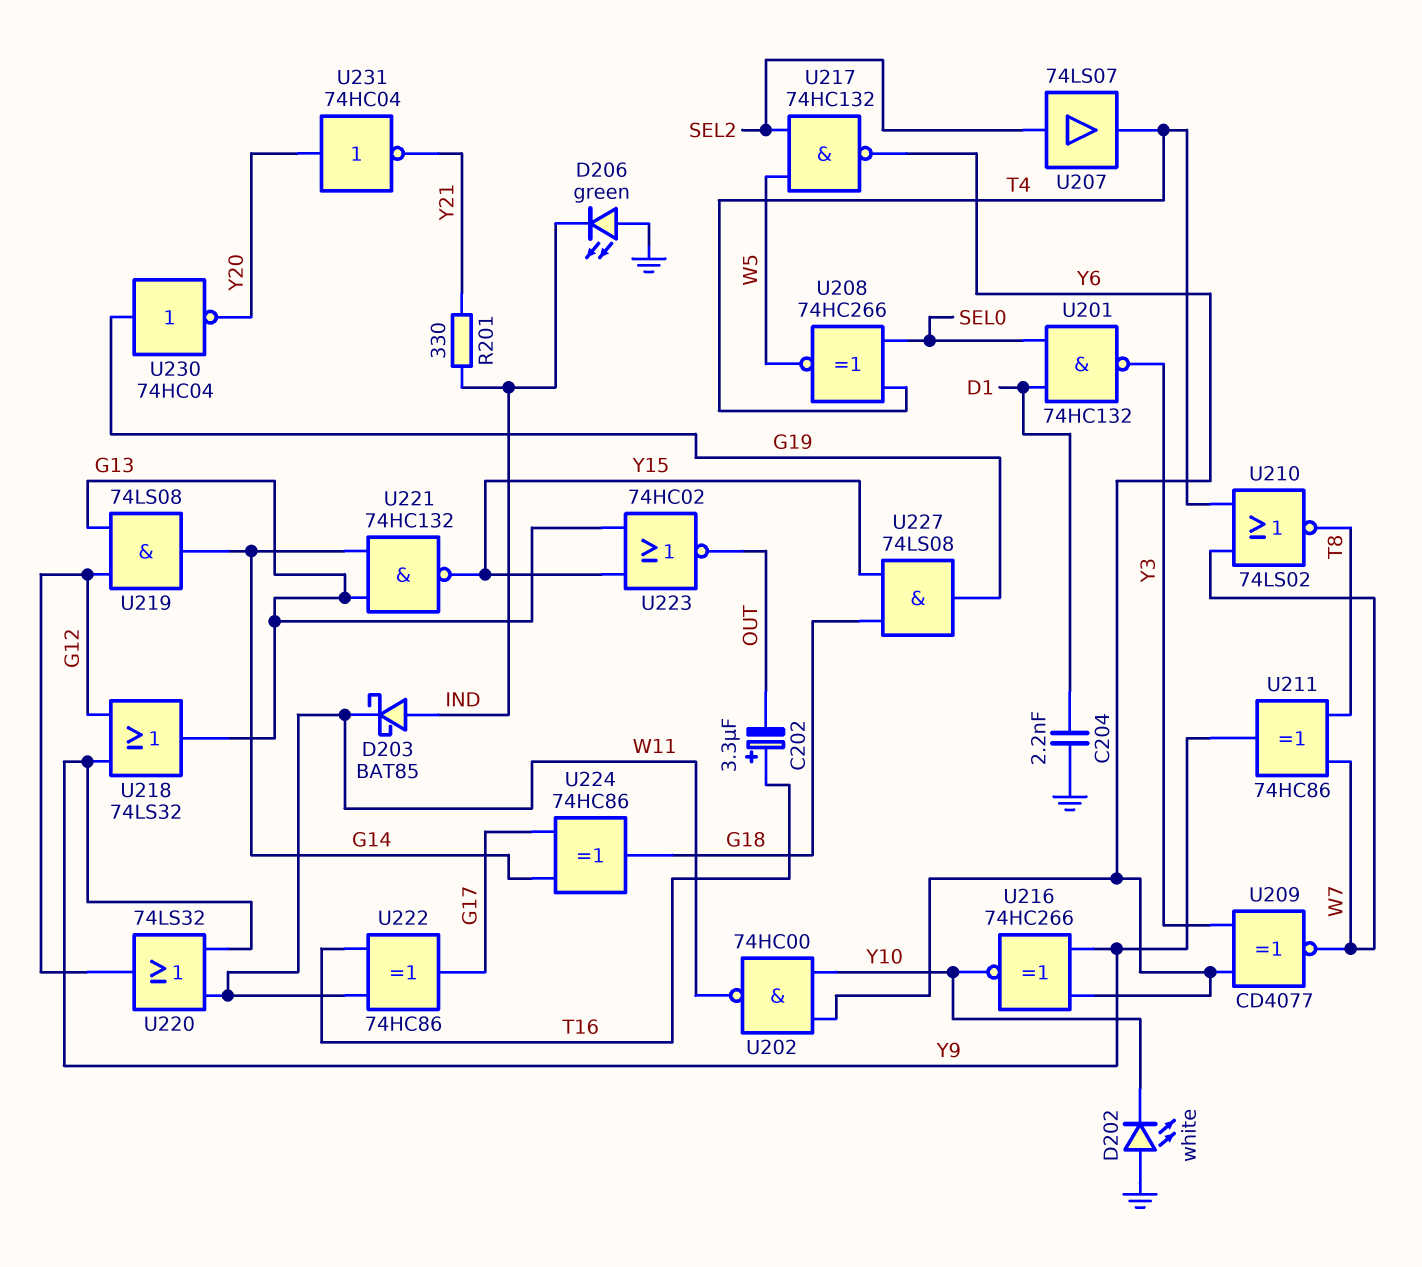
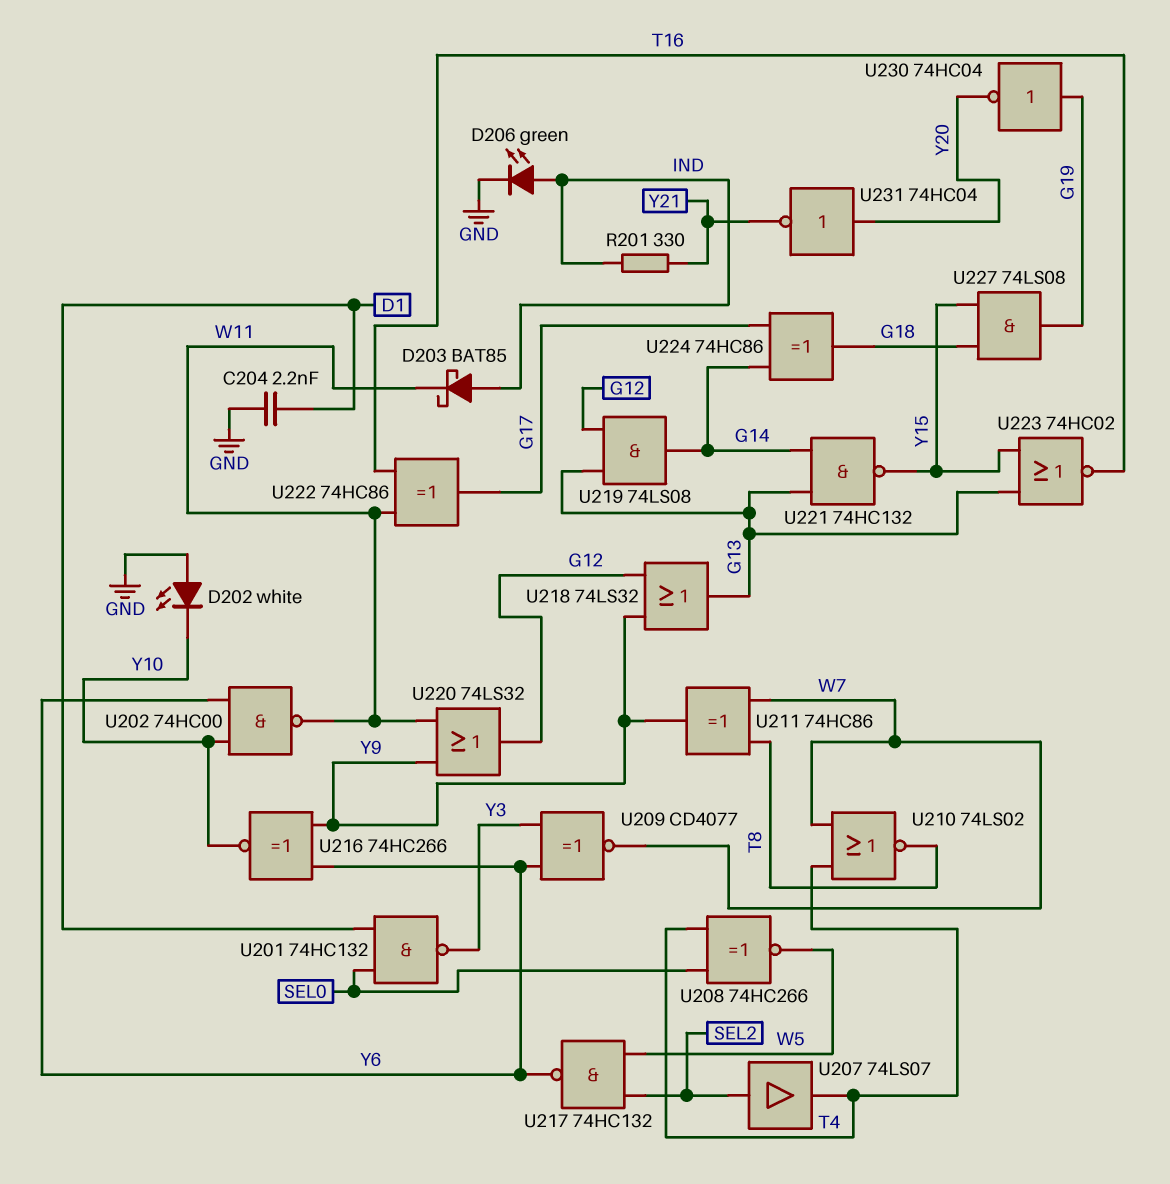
C202: 3.3uF (plus T16, minus OUT) -> none
D206: LED green (A GND, K IND) -> LED green (A IND, K GND)
U223: NOR 74HC02 (in G13, in Y15, out OUT) -> NOR 74HC02 (in G13, in Y15, out T16)

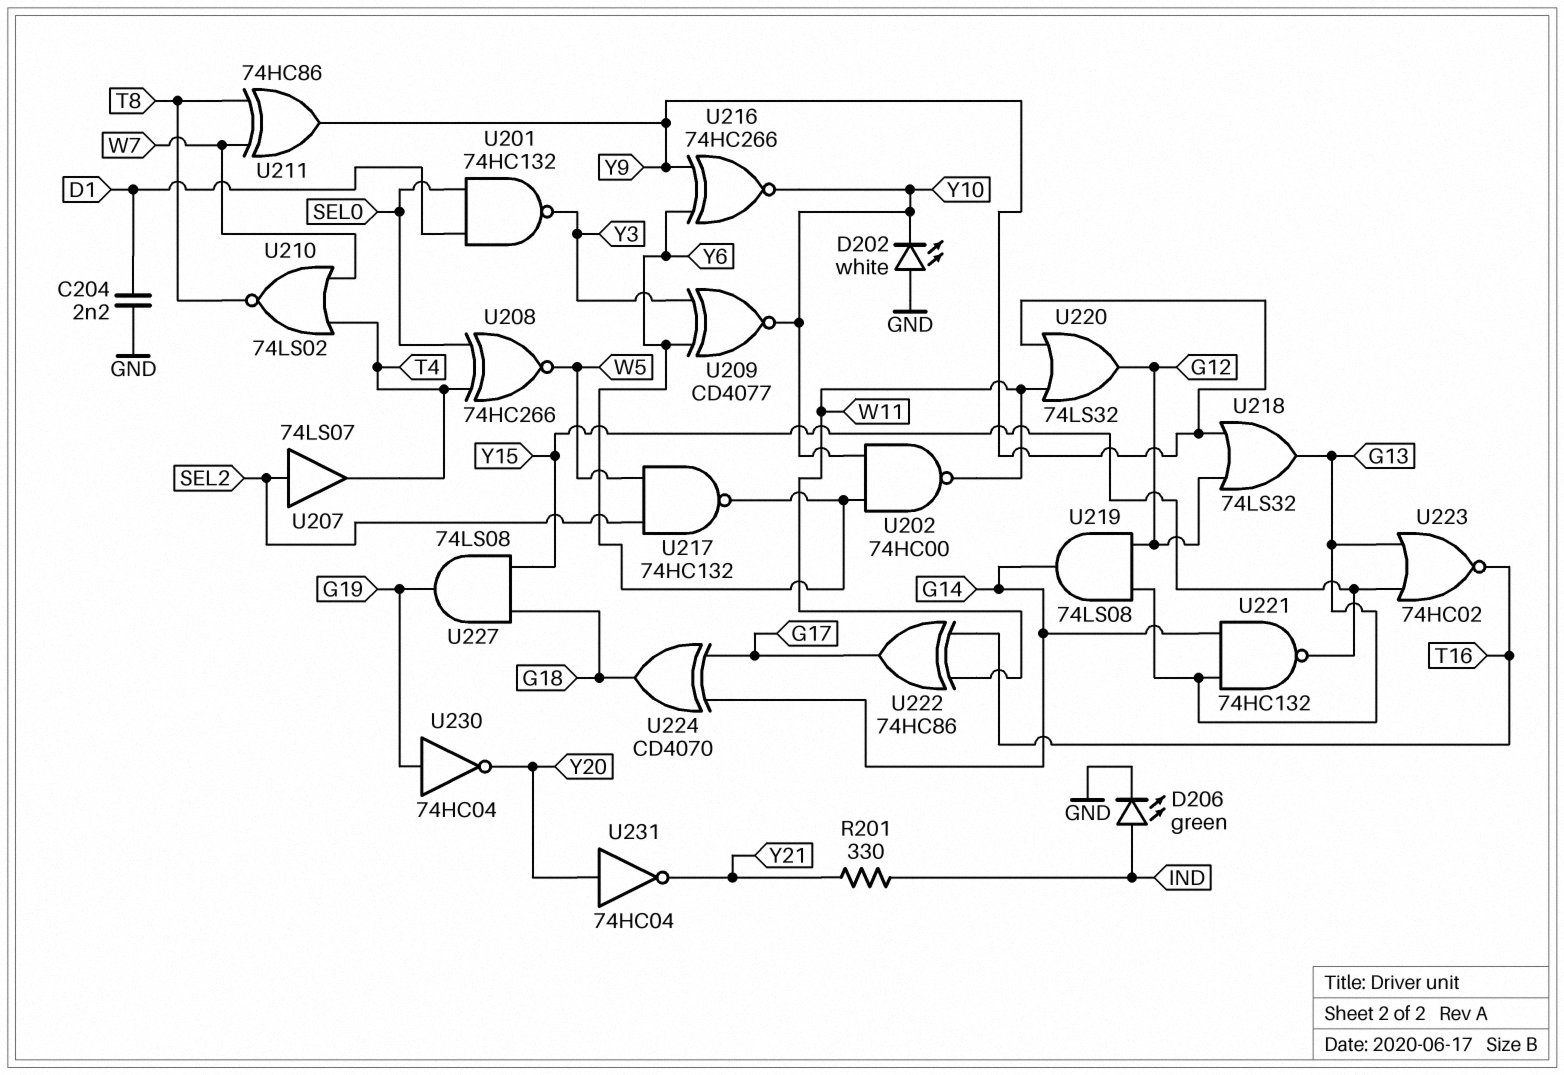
D203: schottky BAT85 (A IND, K W11) -> none
U209: XNOR CD4077 (in Y3, in Y6, out W7) -> XNOR CD4077 (in Y3, in Y6, out Y10)
U224: XOR 74HC86 (in G14, in G17, out G18) -> XOR CD4070 (in G14, in G17, out G18)

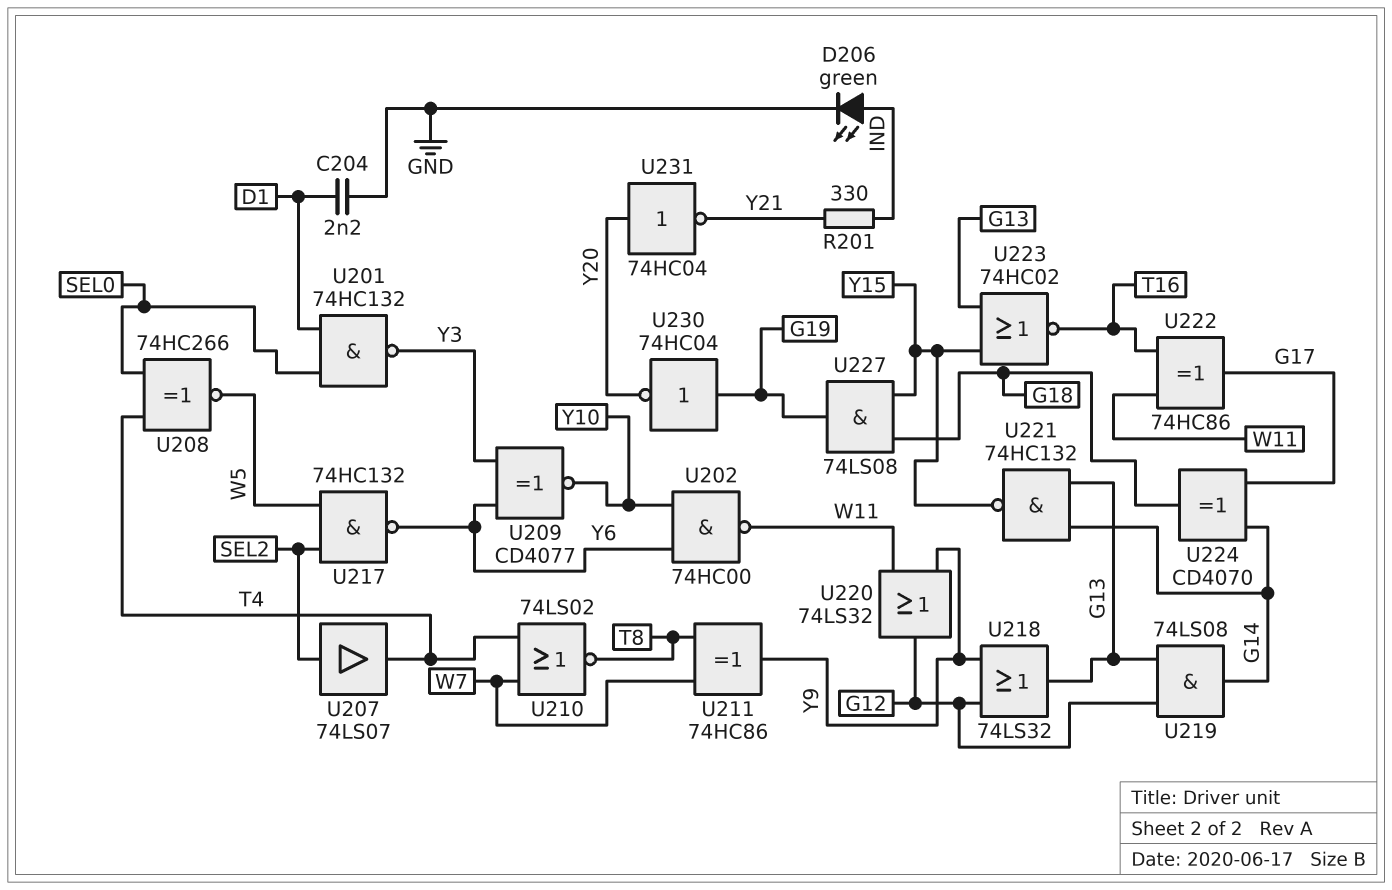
D202: LED white (A GND, K Y10) -> none
U216: XNOR 74HC266 (in Y6, in Y9, out Y10) -> none

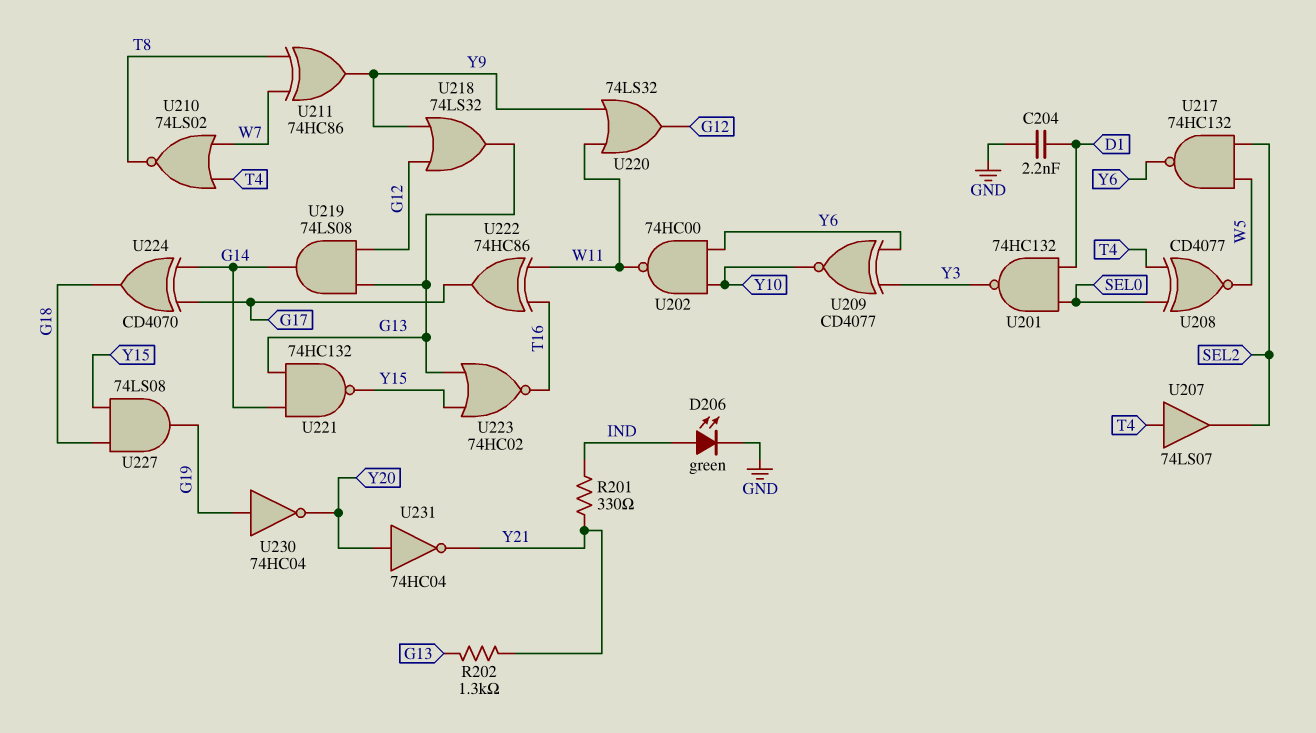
R202: none -> 1.3k (G13, Y21)
U207: buffer 74LS07 (in SEL2, out T4) -> buffer 74LS07 (in T4, out SEL2)
U208: XNOR 74HC266 (in SEL0, in T4, out W5) -> XNOR CD4077 (in SEL0, in T4, out W5)

